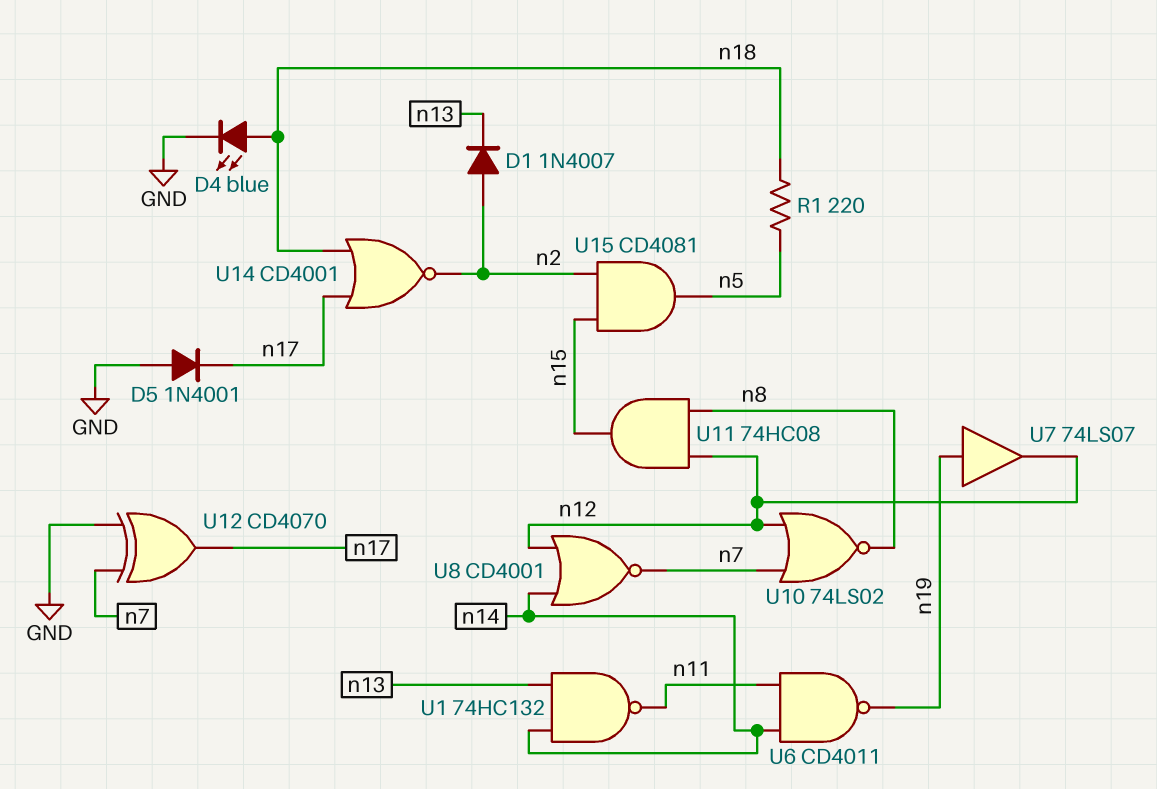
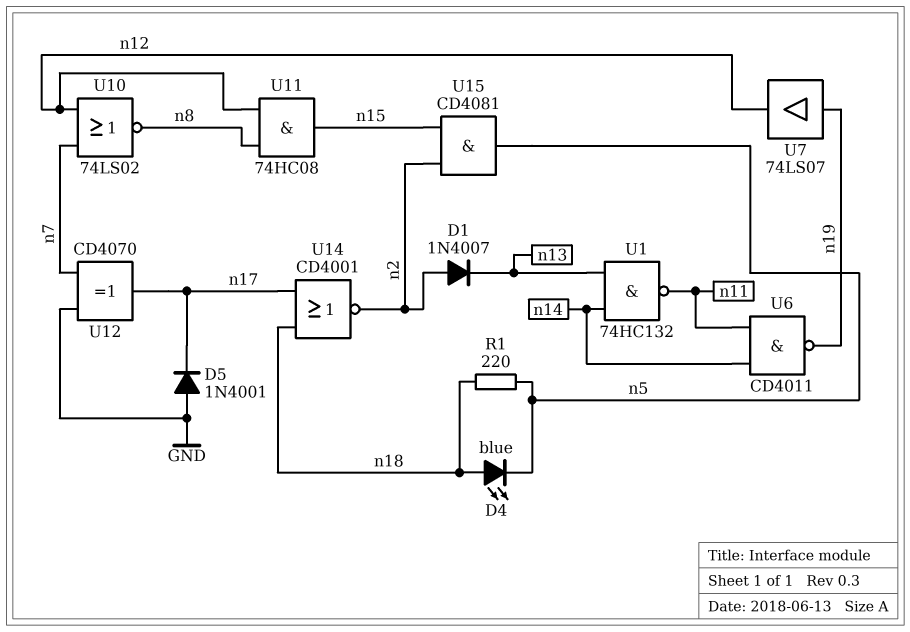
D4: LED blue (A n18, K GND) -> LED blue (A n18, K n5)
U8: NOR CD4001 (in n12, in n14, out n7) -> none

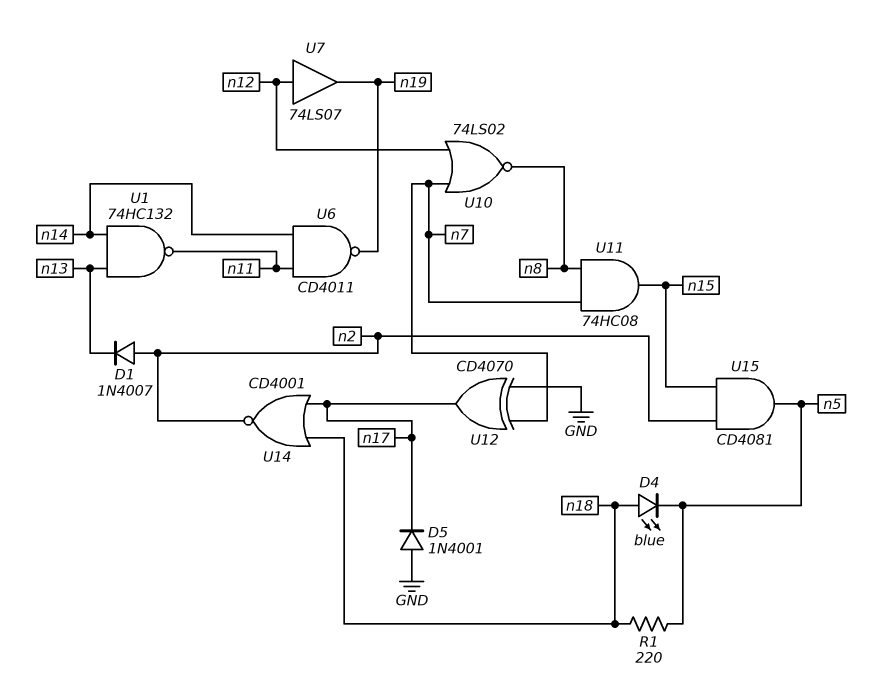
U7: buffer 74LS07 (in n19, out n12) -> buffer 74LS07 (in n12, out n19)
U11: AND 74HC08 (in n8, in n12, out n15) -> AND 74HC08 (in n7, in n8, out n15)

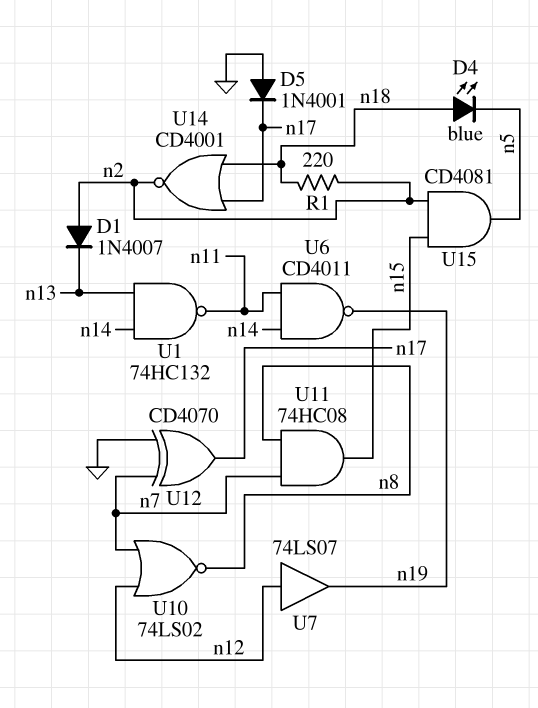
R1: 220 (n5, n18) -> 220 (n2, n18)

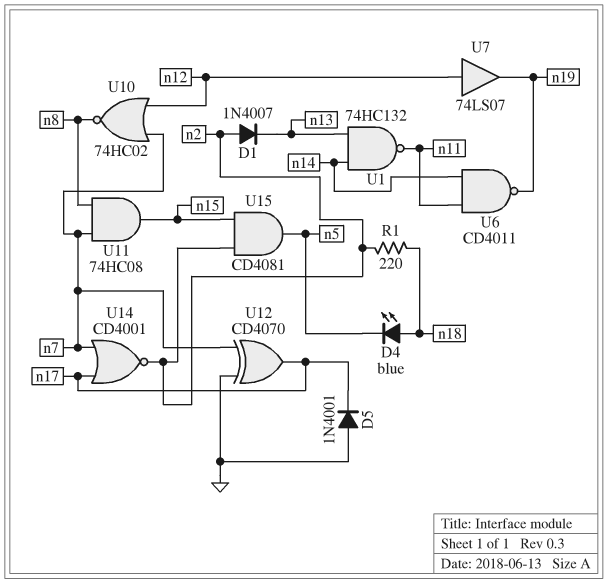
U10: NOR 74LS02 (in n7, in n12, out n8) -> NOR 74HC02 (in n7, in n12, out n8)
U14: NOR CD4001 (in n17, in n18, out n2) -> NOR CD4001 (in n7, in n17, out n2)

